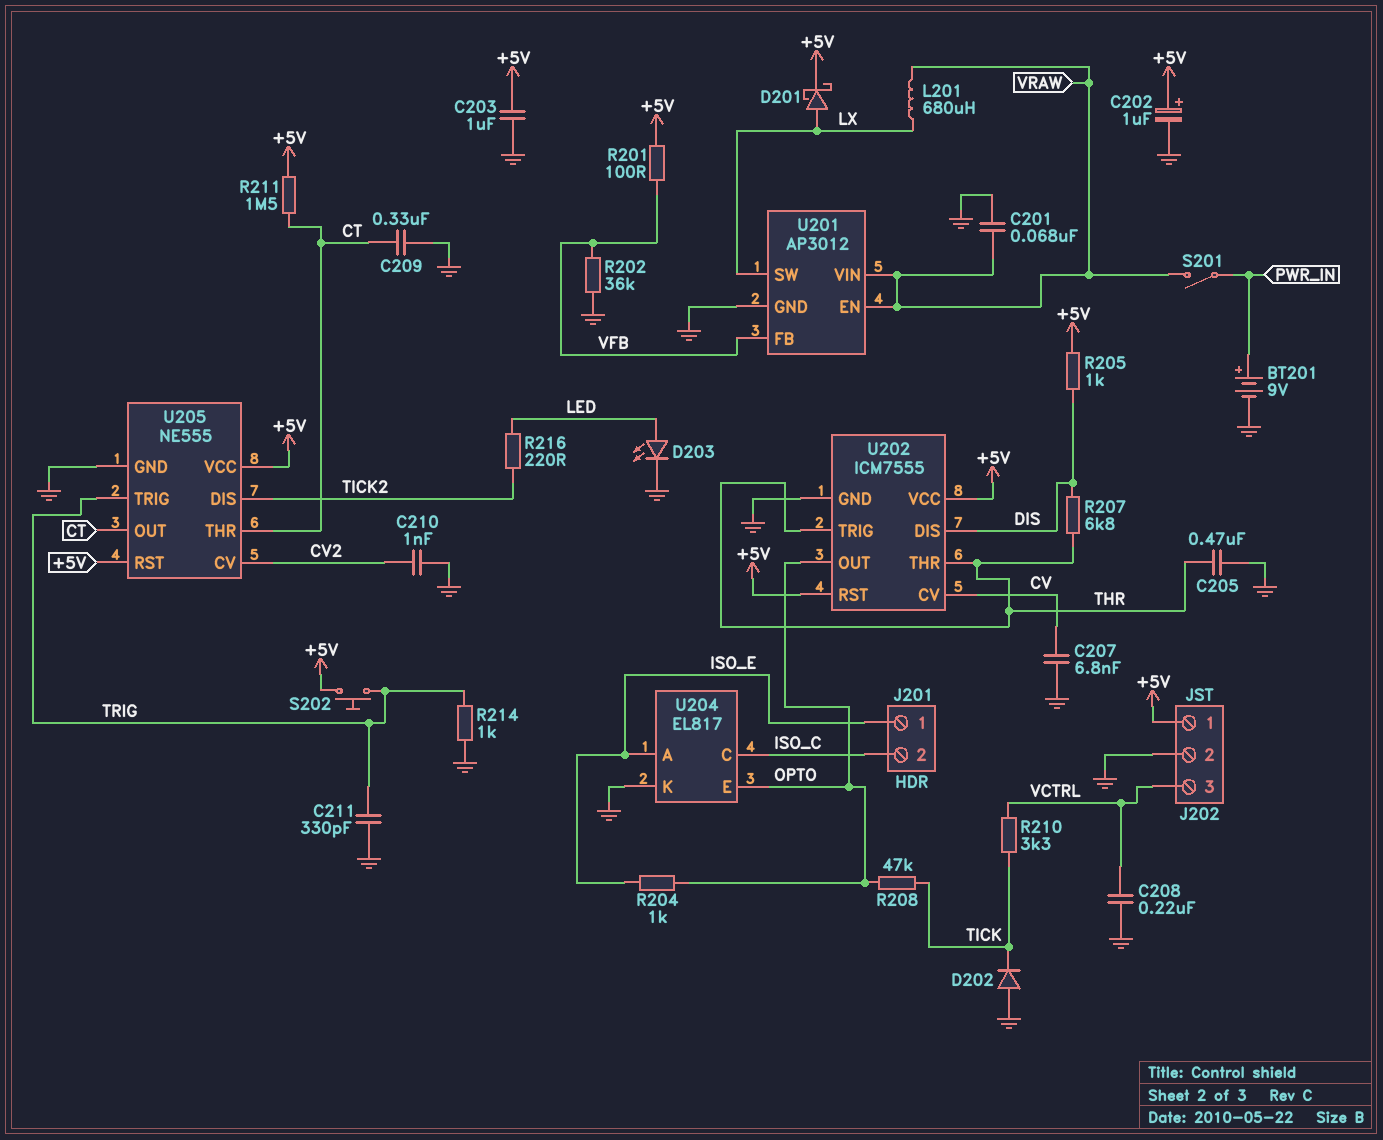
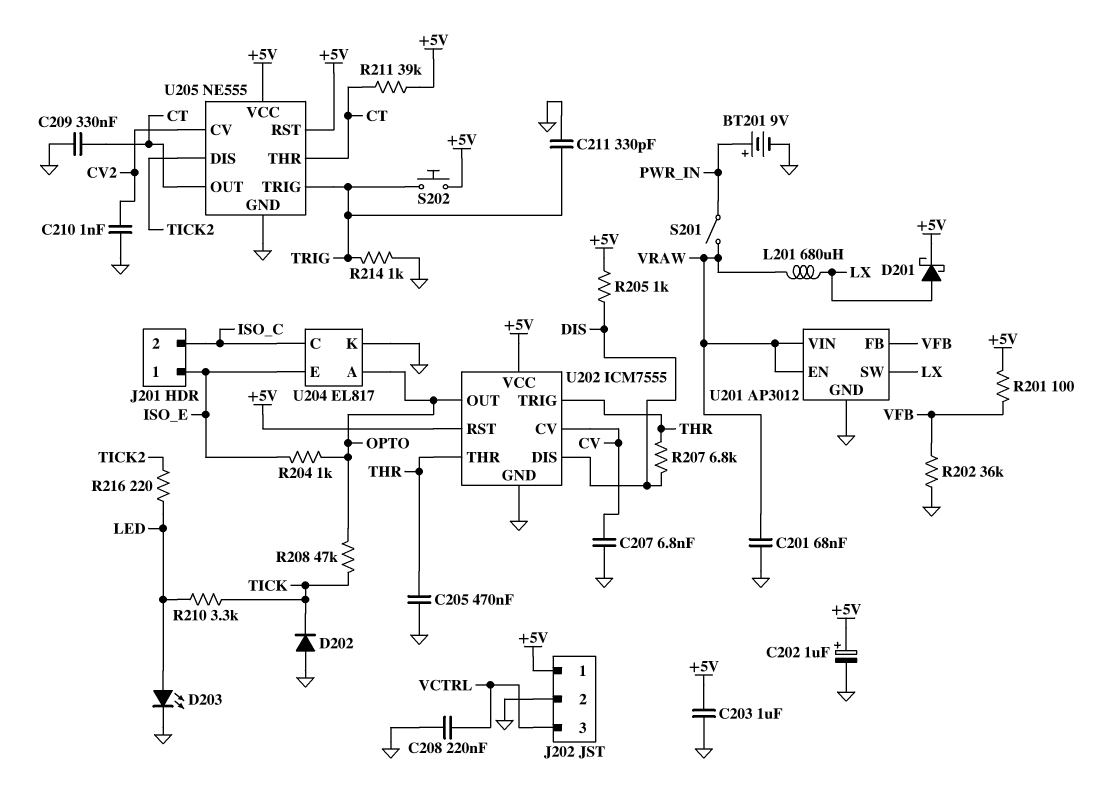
R210: 3.3k (TICK, VCTRL) -> 3.3k (LED, TICK)
R211: 1.5M (+5V, CT) -> 39k (+5V, CT)
U204 pin A: ISO_E -> OPTO
U204 pin E: OPTO -> ISO_E

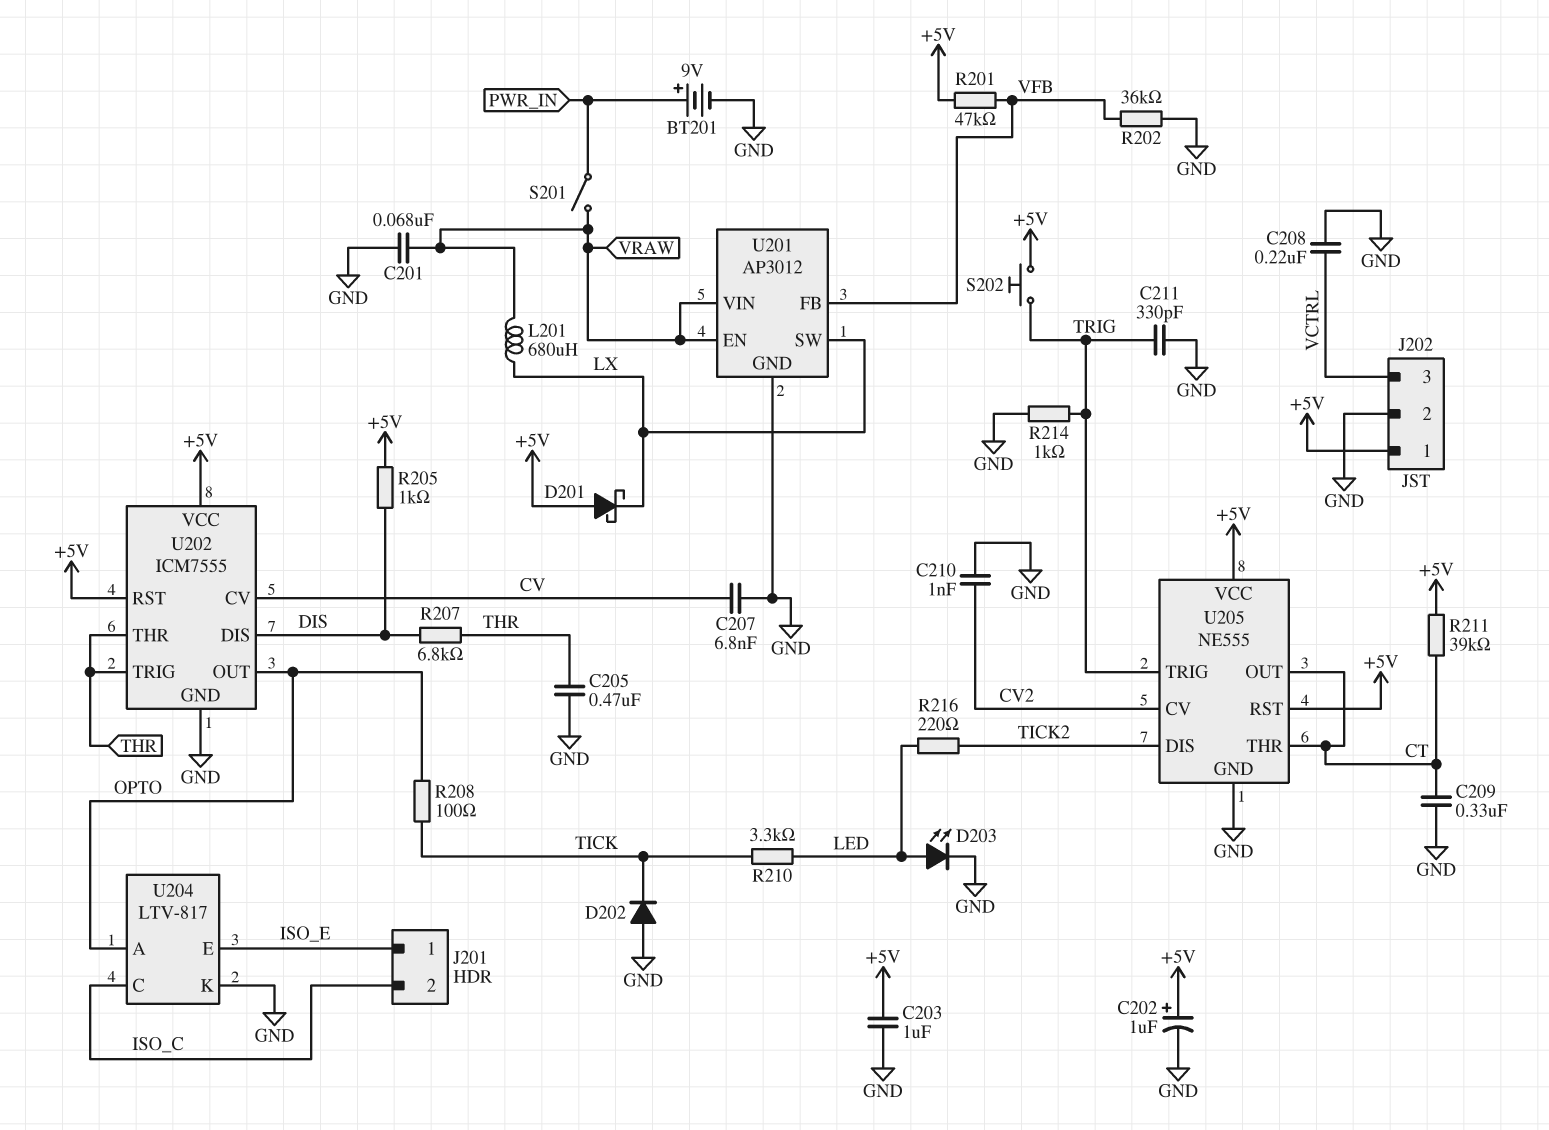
D201: schottky (A LX, K +5V) -> schottky (A +5V, K LX)
R201: 100 (+5V, VFB) -> 47k (+5V, VFB)
R204: 1k (ISO_E, OPTO) -> none
R208: 47k (OPTO, TICK) -> 100 (OPTO, TICK)
U204: EL817 -> LTV-817

